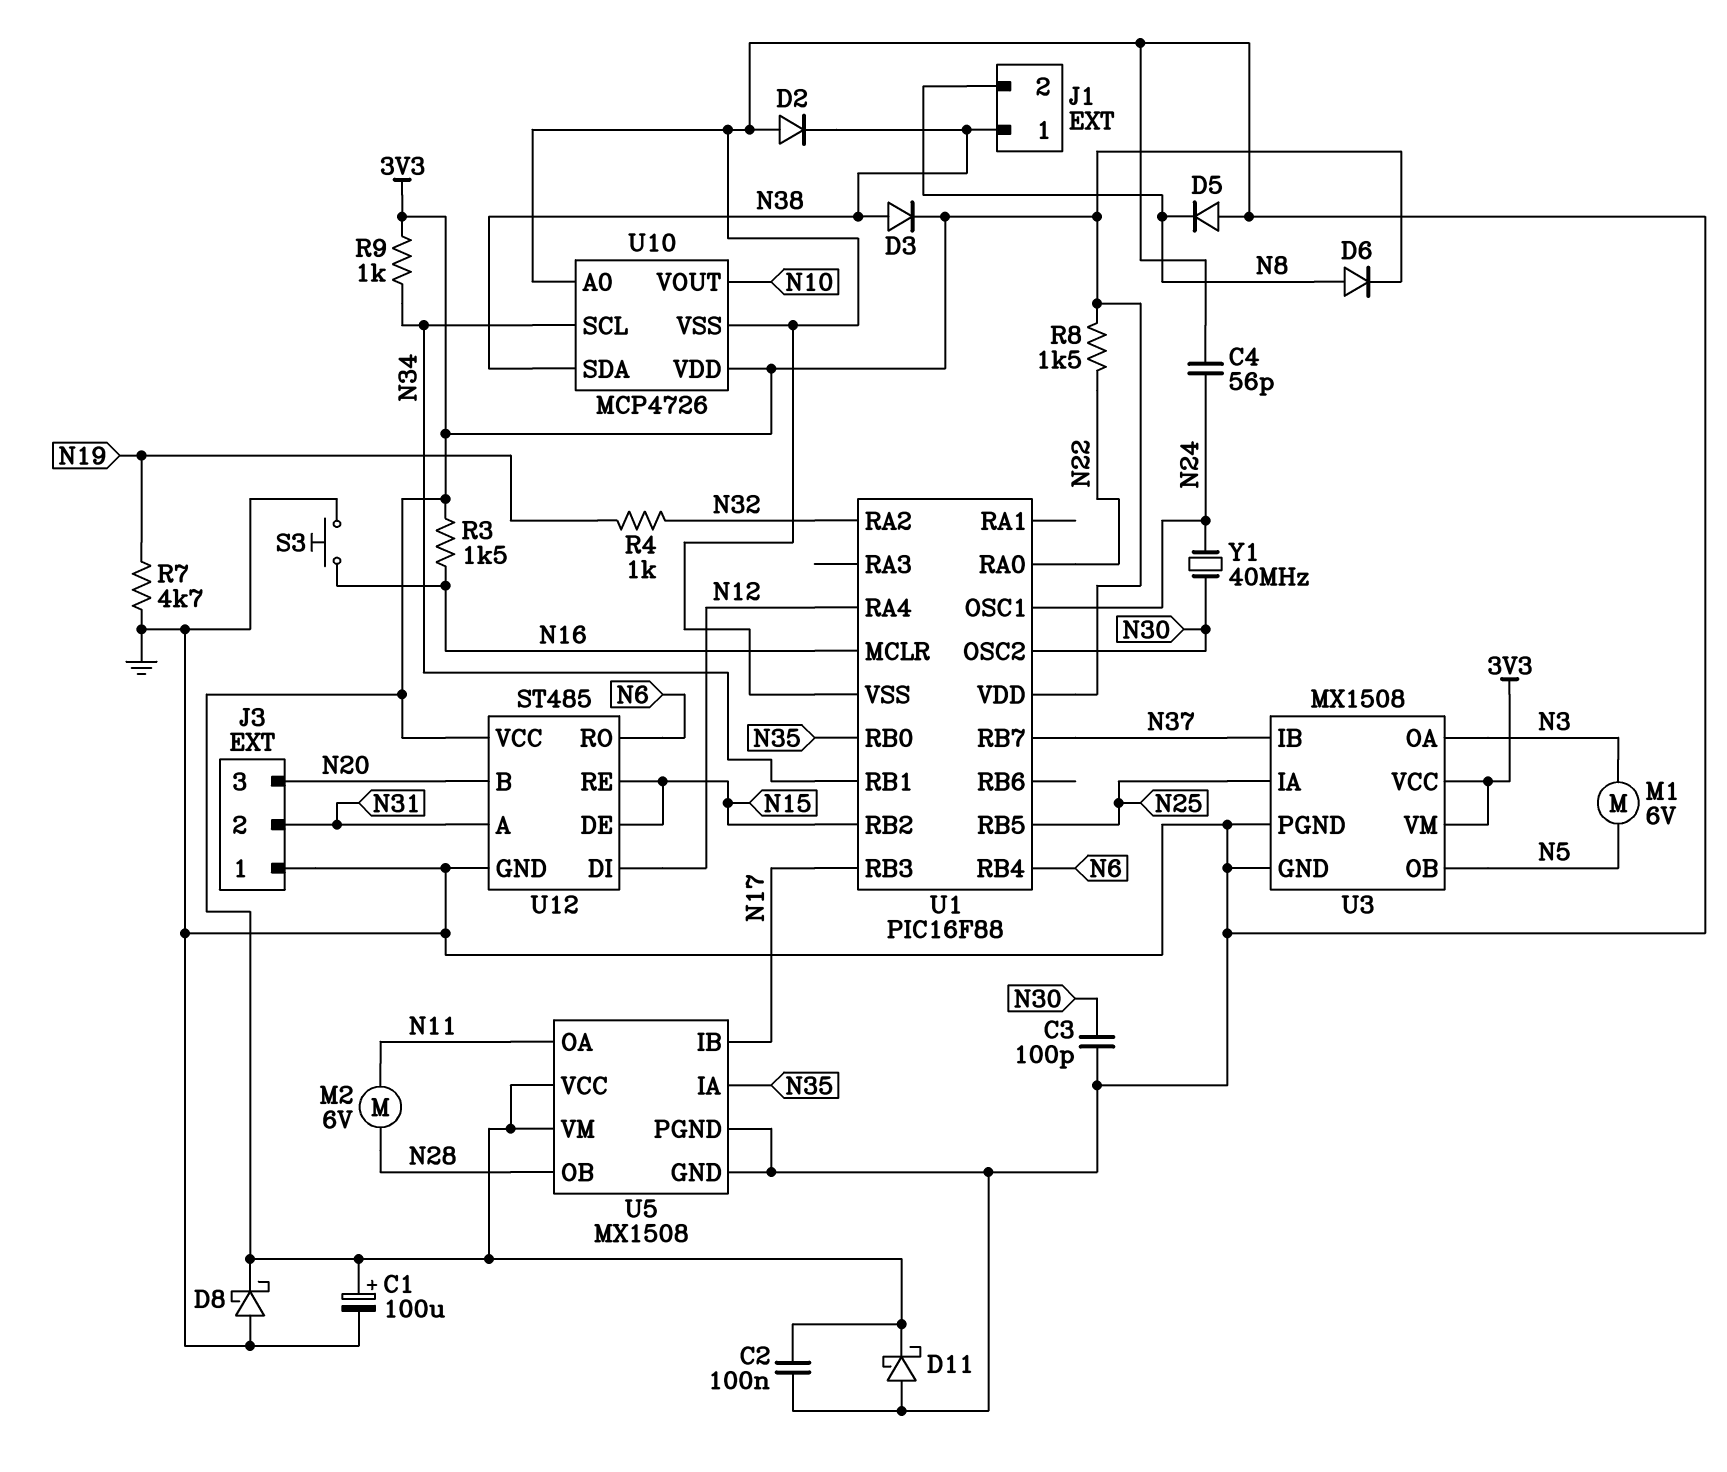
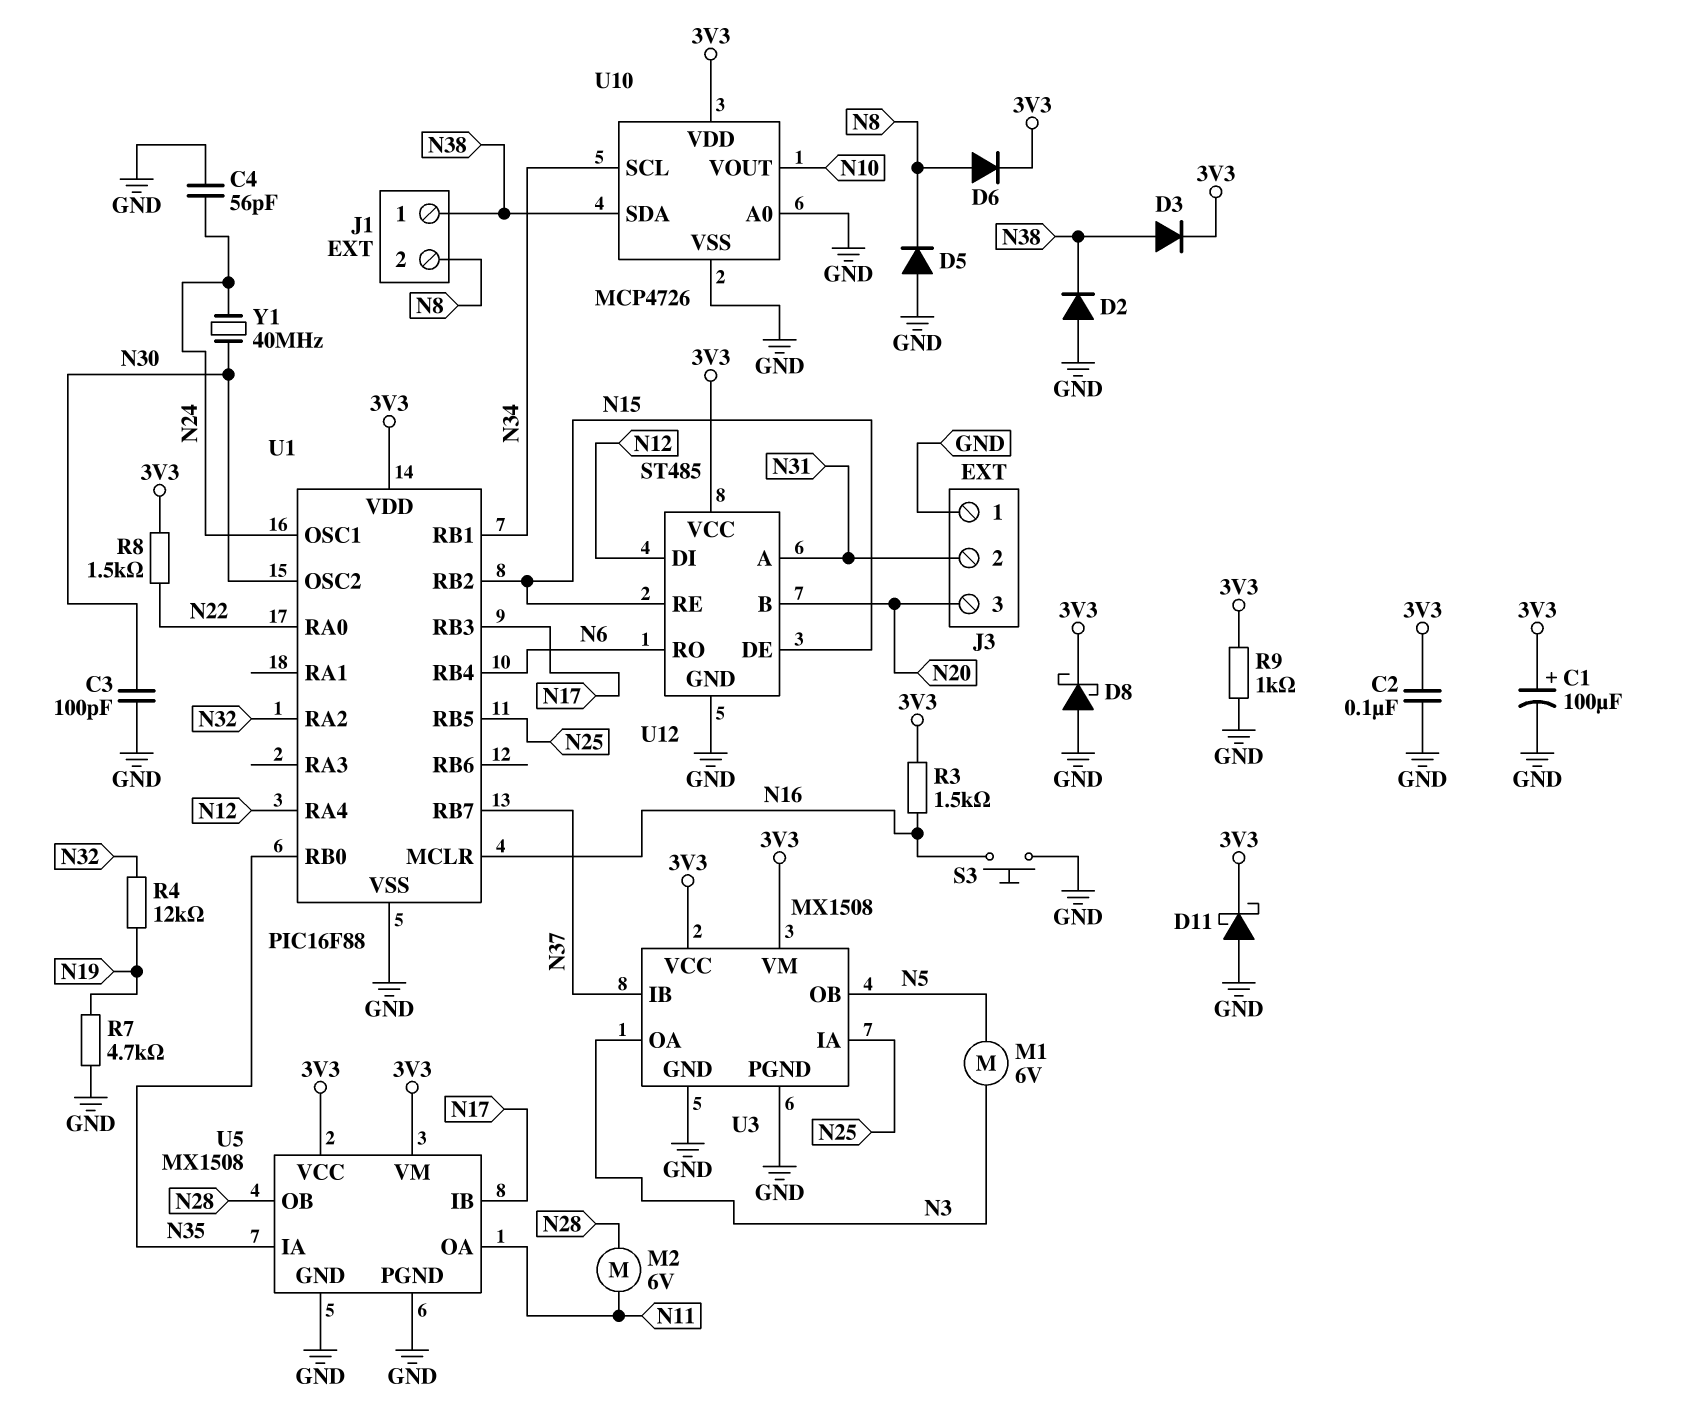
R4: 1k (N19, N32) -> 12k (N19, N32)
R9: 1k (3V3, N34) -> 1k (3V3, GND)

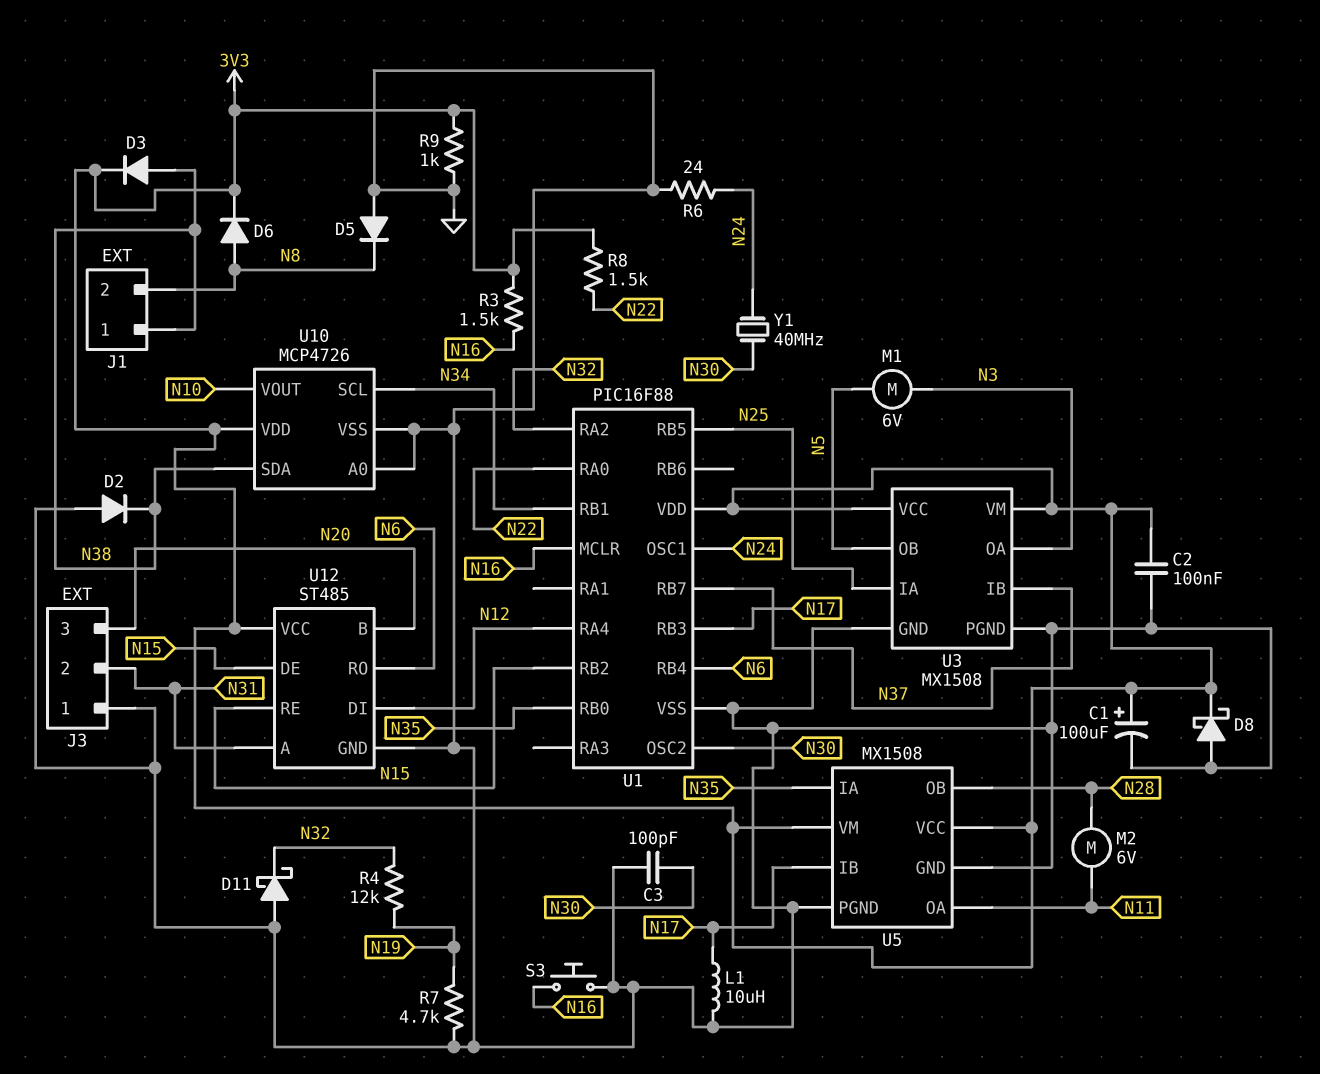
C4: 56pF (GND, N24) -> none
D11: schottky (A GND, K 3V3) -> schottky (A GND, K N32)
L1: none -> 10uH (GND, N17)
R6: none -> 24 (GND, N24)

